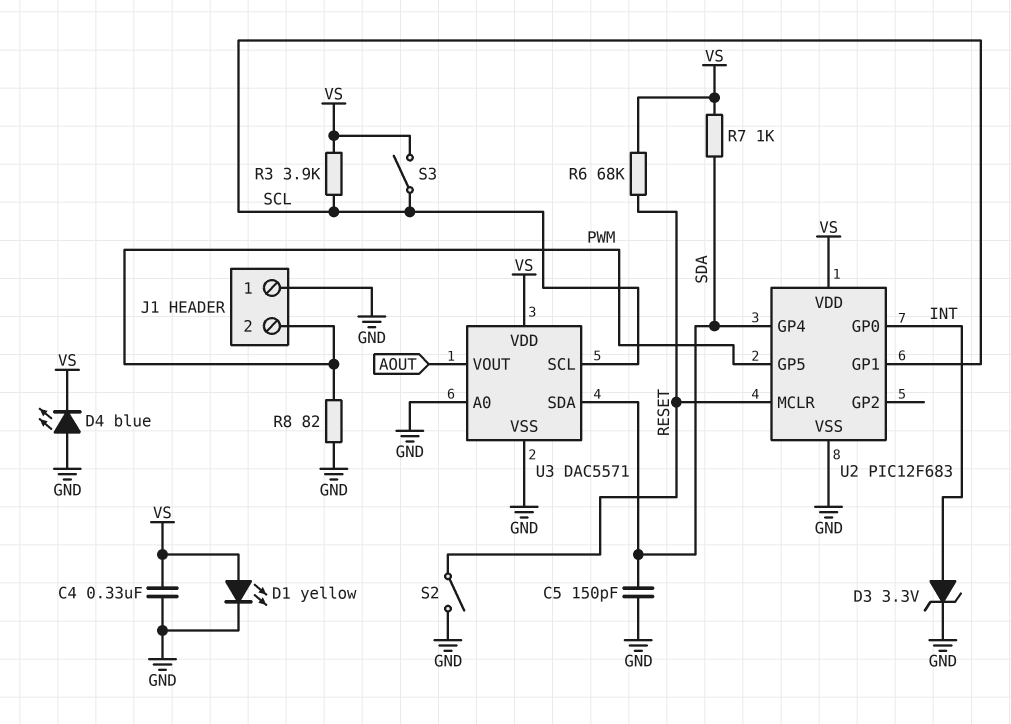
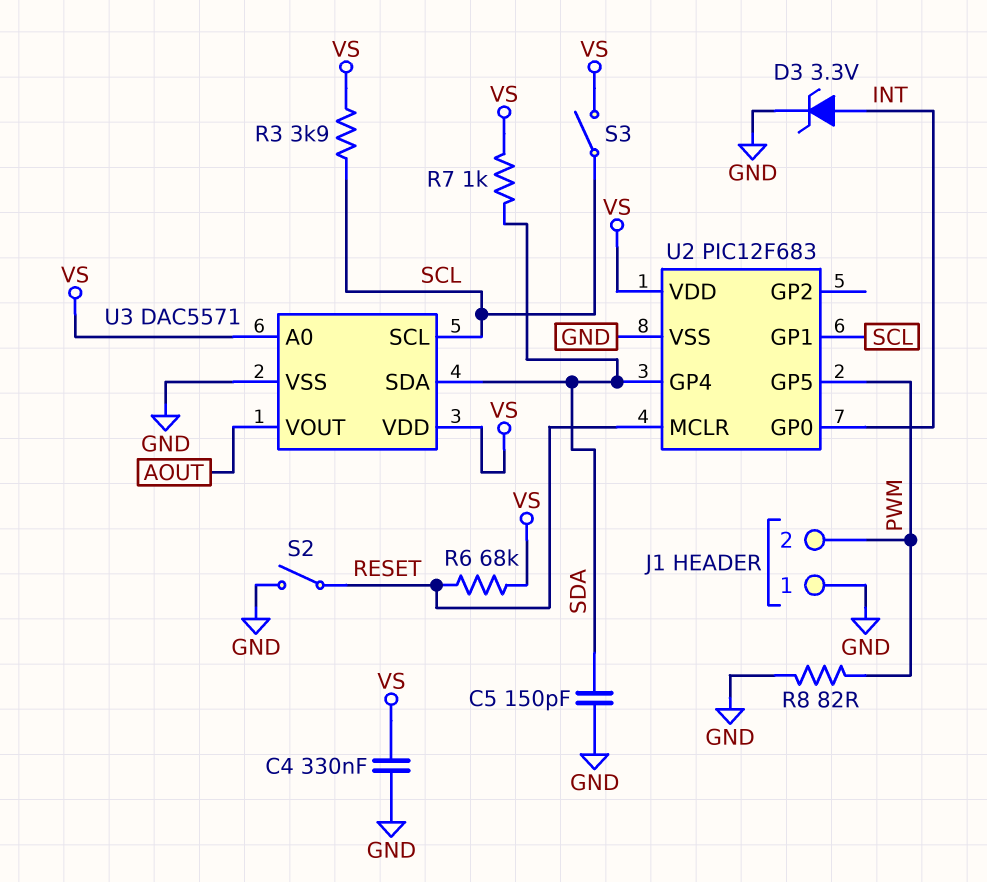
D1: LED yellow (A VS, K GND) -> none
D4: LED blue (A GND, K VS) -> none
U3 pin A0: GND -> VS

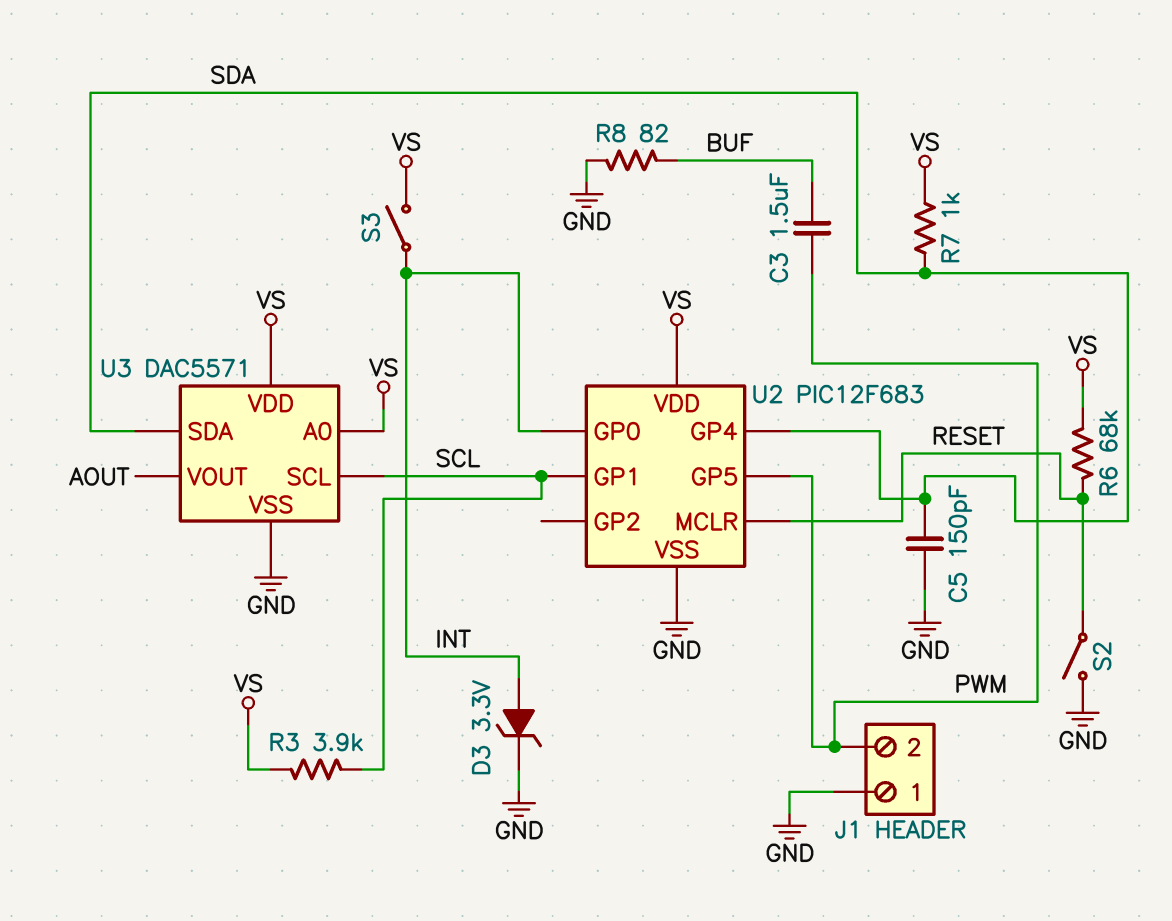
C3: none -> 1.5uF (BUF, PWM)
C4: 330nF (GND, VS) -> none
R8: 82 (GND, PWM) -> 82 (BUF, GND)
S3: switch (SCL, VS) -> switch (INT, VS)

